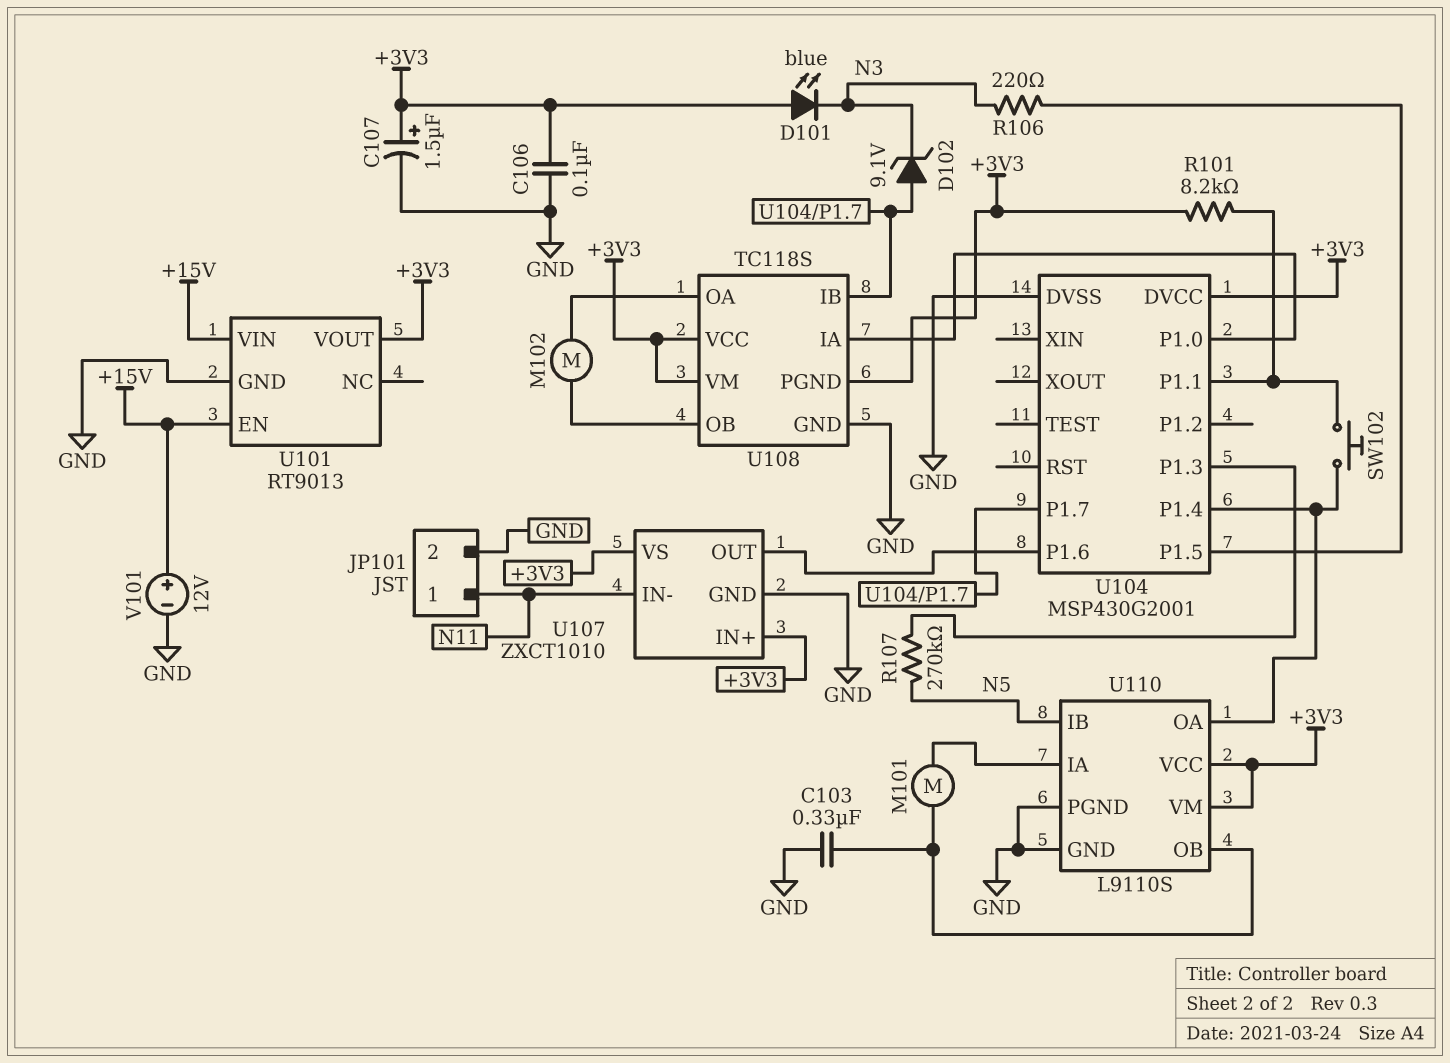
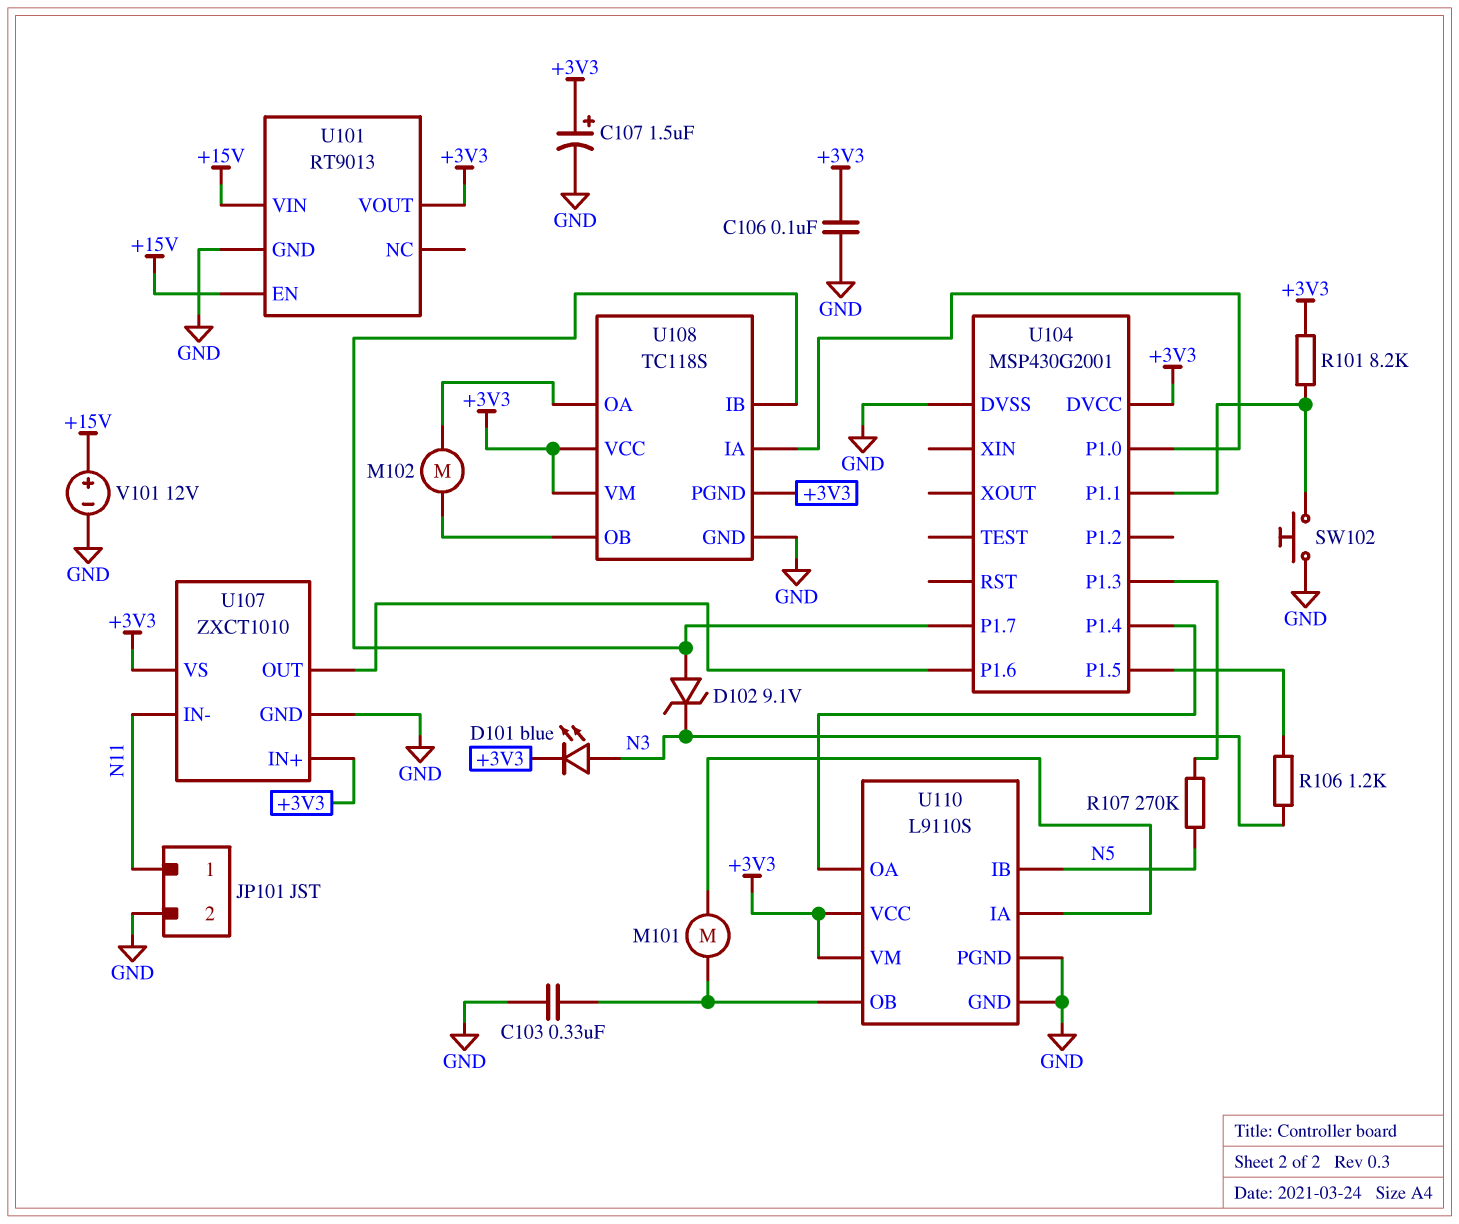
D101: LED blue (A +3V3, K N3) -> LED blue (A N3, K +3V3)
R106: 220 (N3, U104/P1.5) -> 1.2k (N3, U104/P1.5)
SW102: button (U104/P1.1, U104/P1.4) -> button (GND, U104/P1.1)

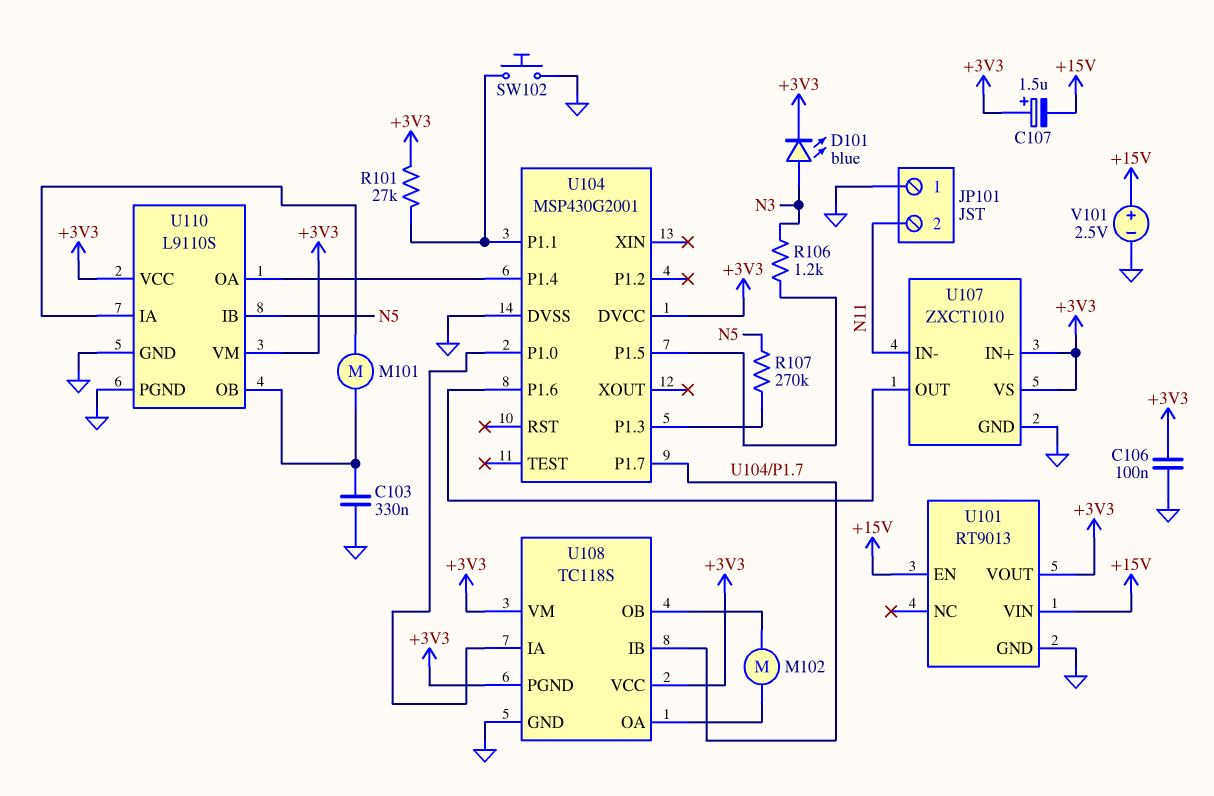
C107: 1.5uF (plus +3V3, minus GND) -> 1.5uF (plus +3V3, minus +15V)
D102: zener 9.1V (A U104/P1.7, K N3) -> none
JP101 pin 1: N11 -> GND
JP101 pin 2: GND -> N11
R101: 8.2k (+3V3, U104/P1.1) -> 27k (+3V3, U104/P1.1)
V101: 12V (plus +15V, minus GND) -> 2.5V (plus +15V, minus GND)

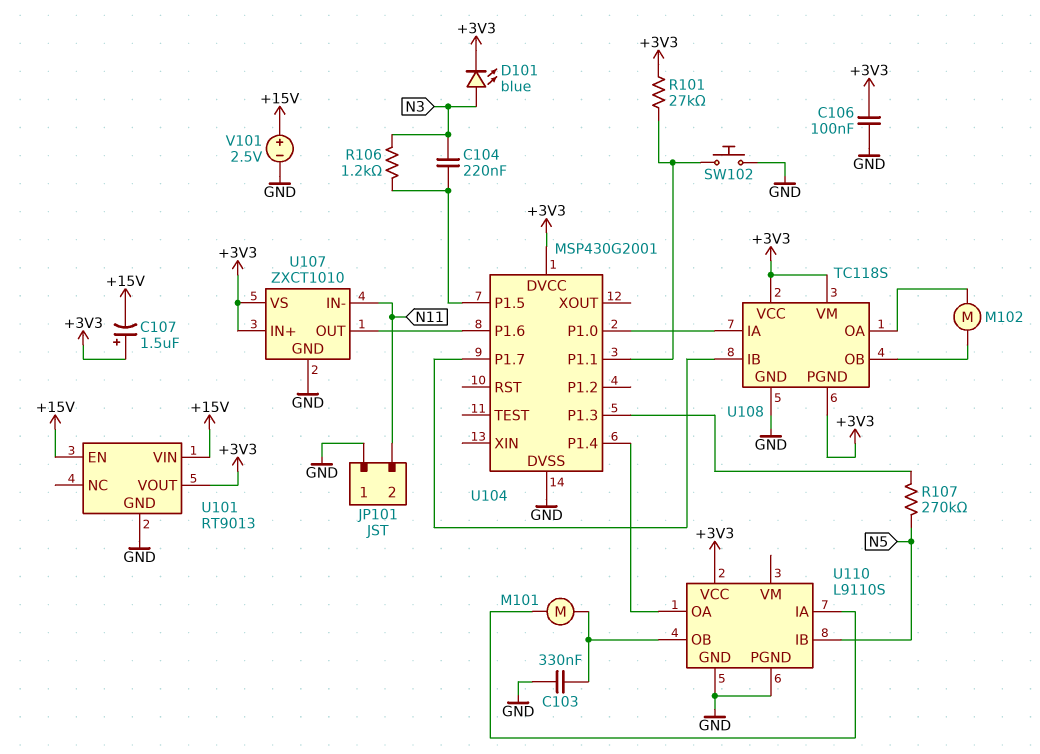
C104: none -> 220nF (N3, U104/P1.5)
U110 pin VM: +3V3 -> none

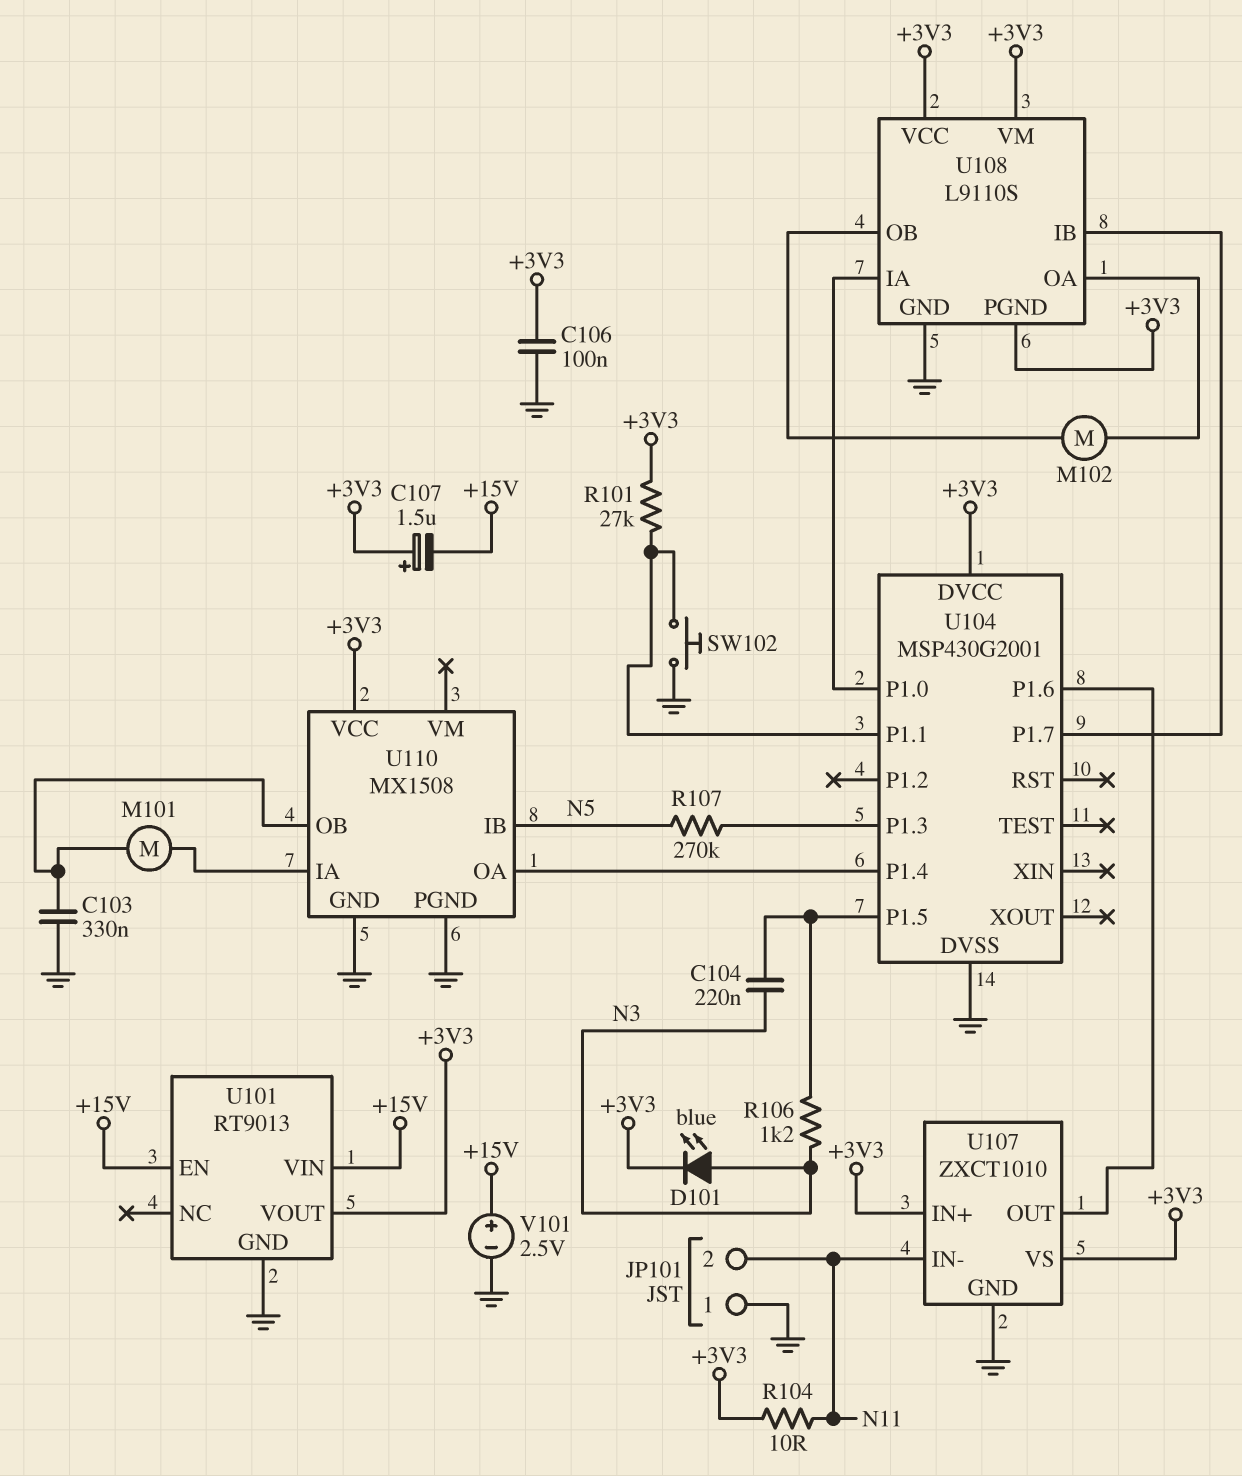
R104: none -> 10 (+3V3, N11)
U108: TC118S -> L9110S
U110: L9110S -> MX1508

